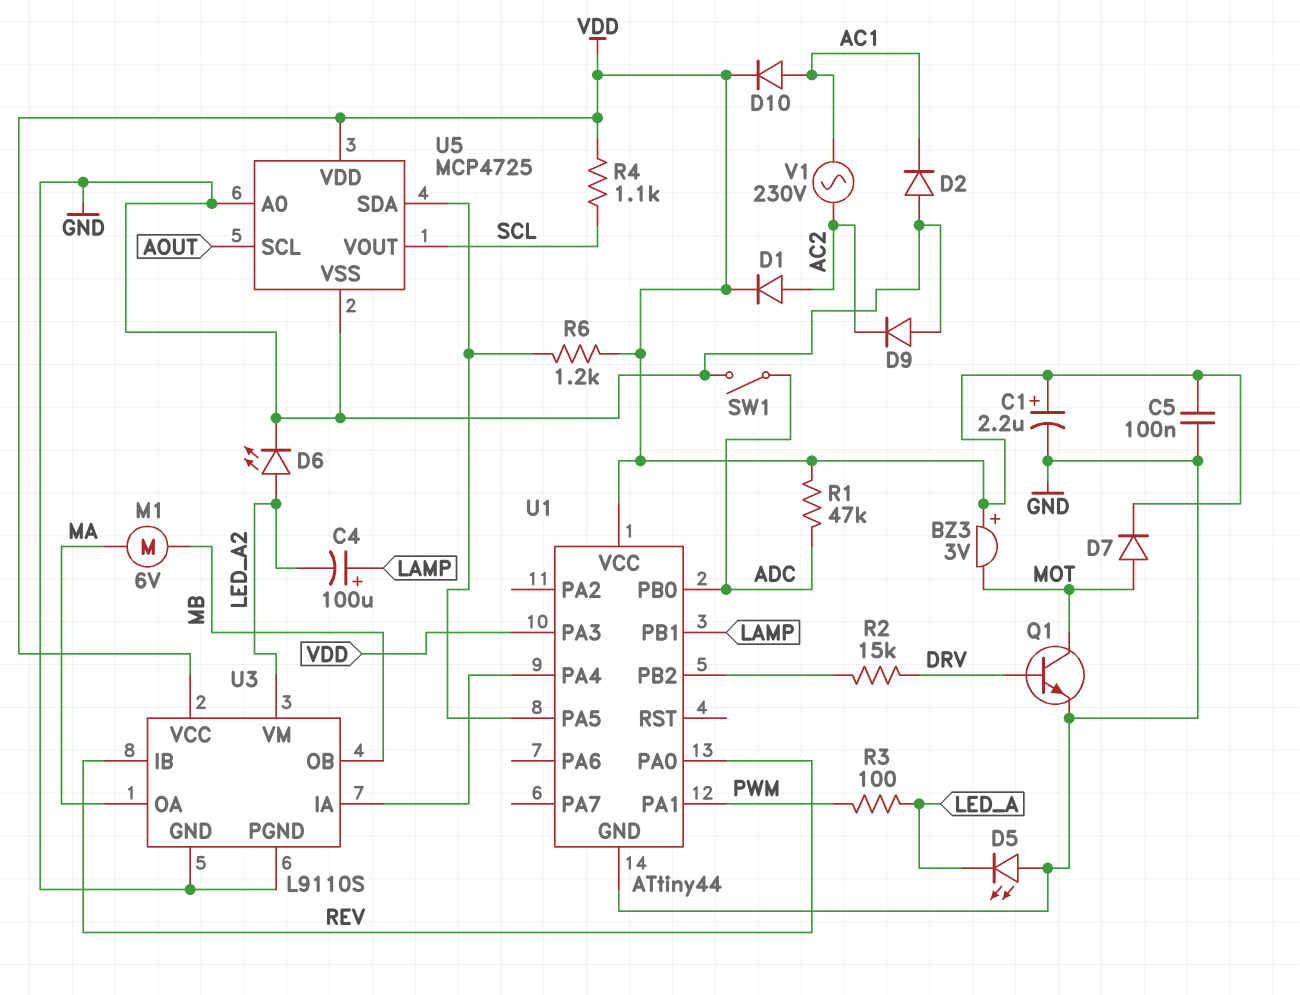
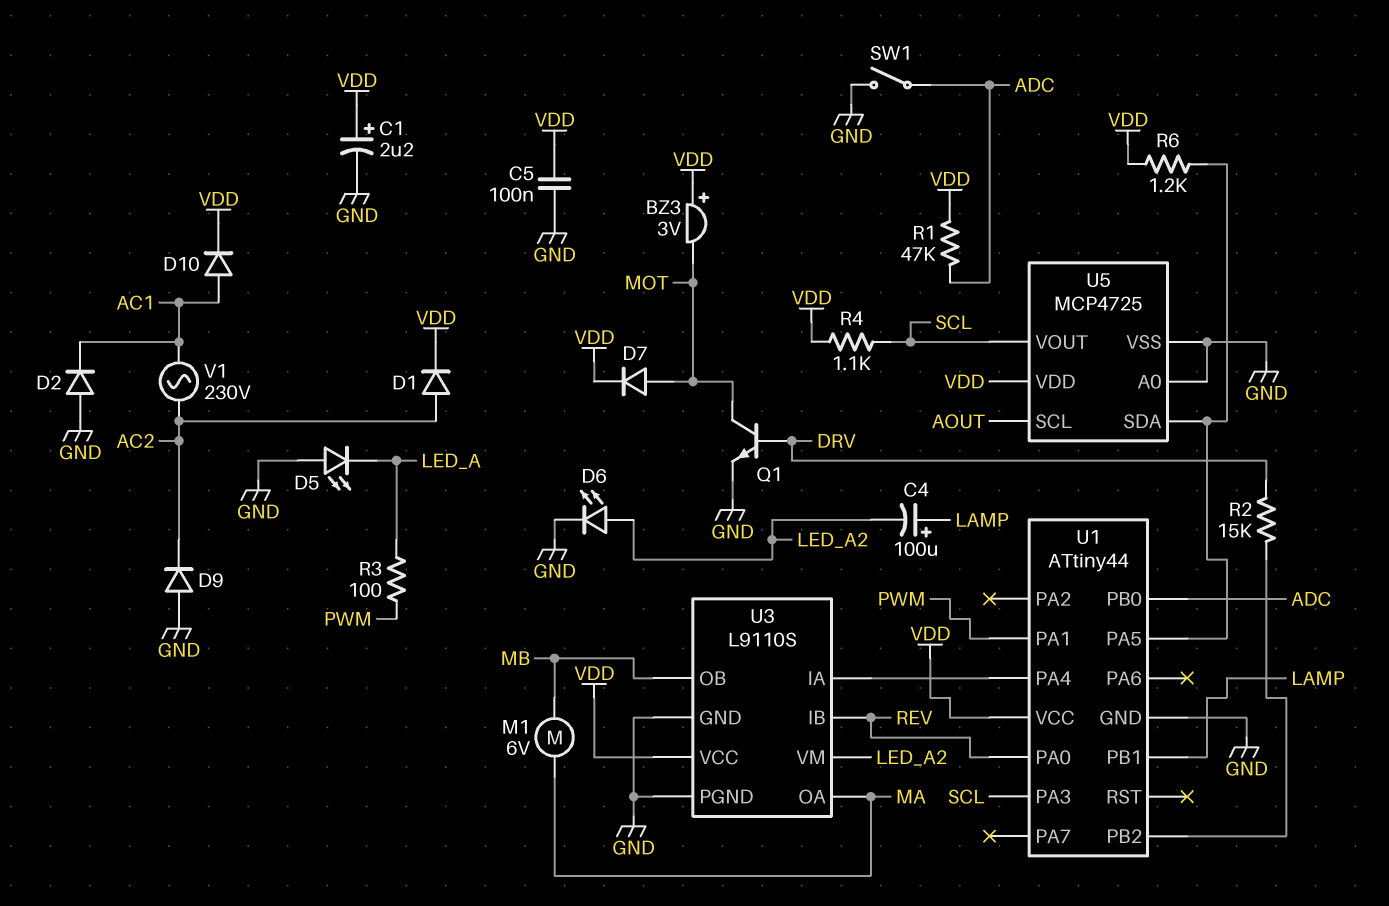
U1 pin PA3: VDD -> SCL

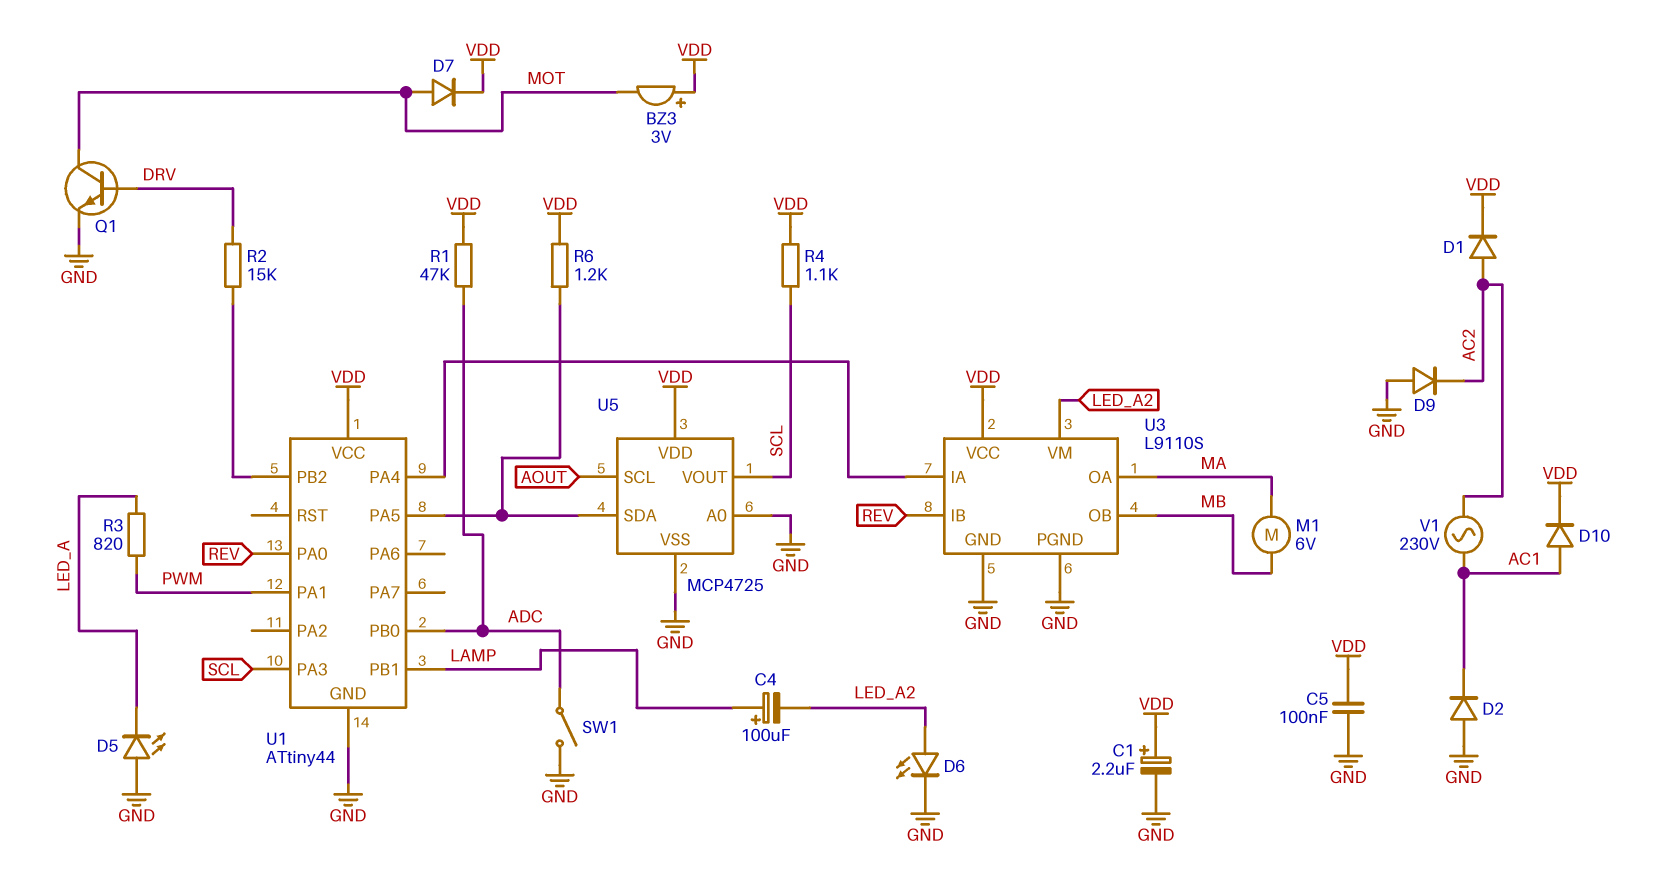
R3: 100 (LED_A, PWM) -> 820 (LED_A, PWM)

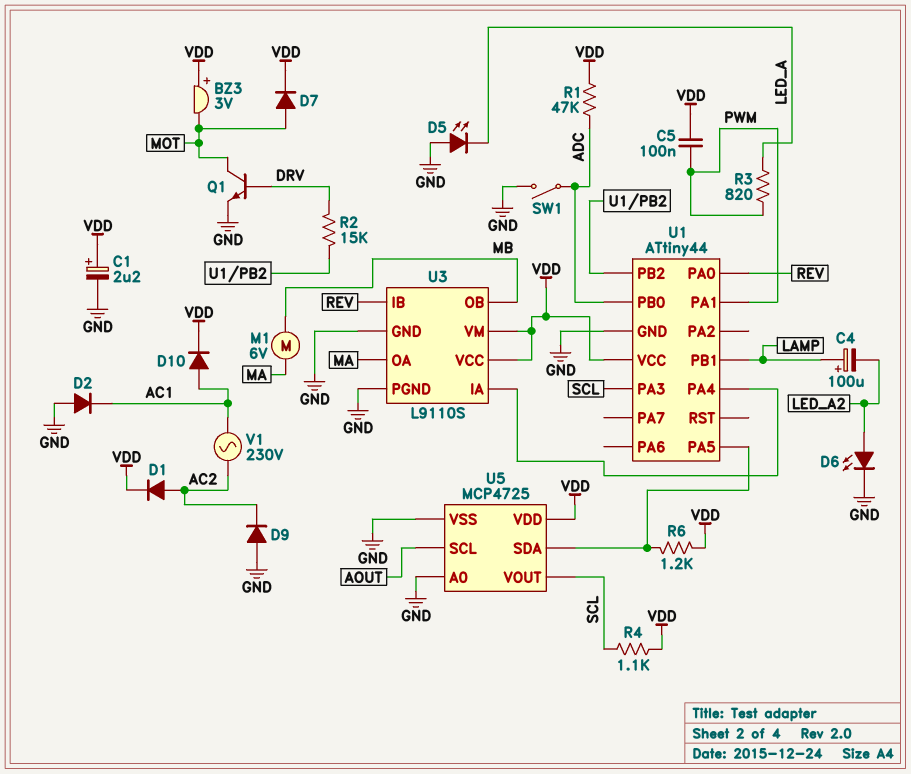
C5: 100nF (GND, VDD) -> 100nF (PWM, VDD)
U3 pin VM: LED_A2 -> VDD

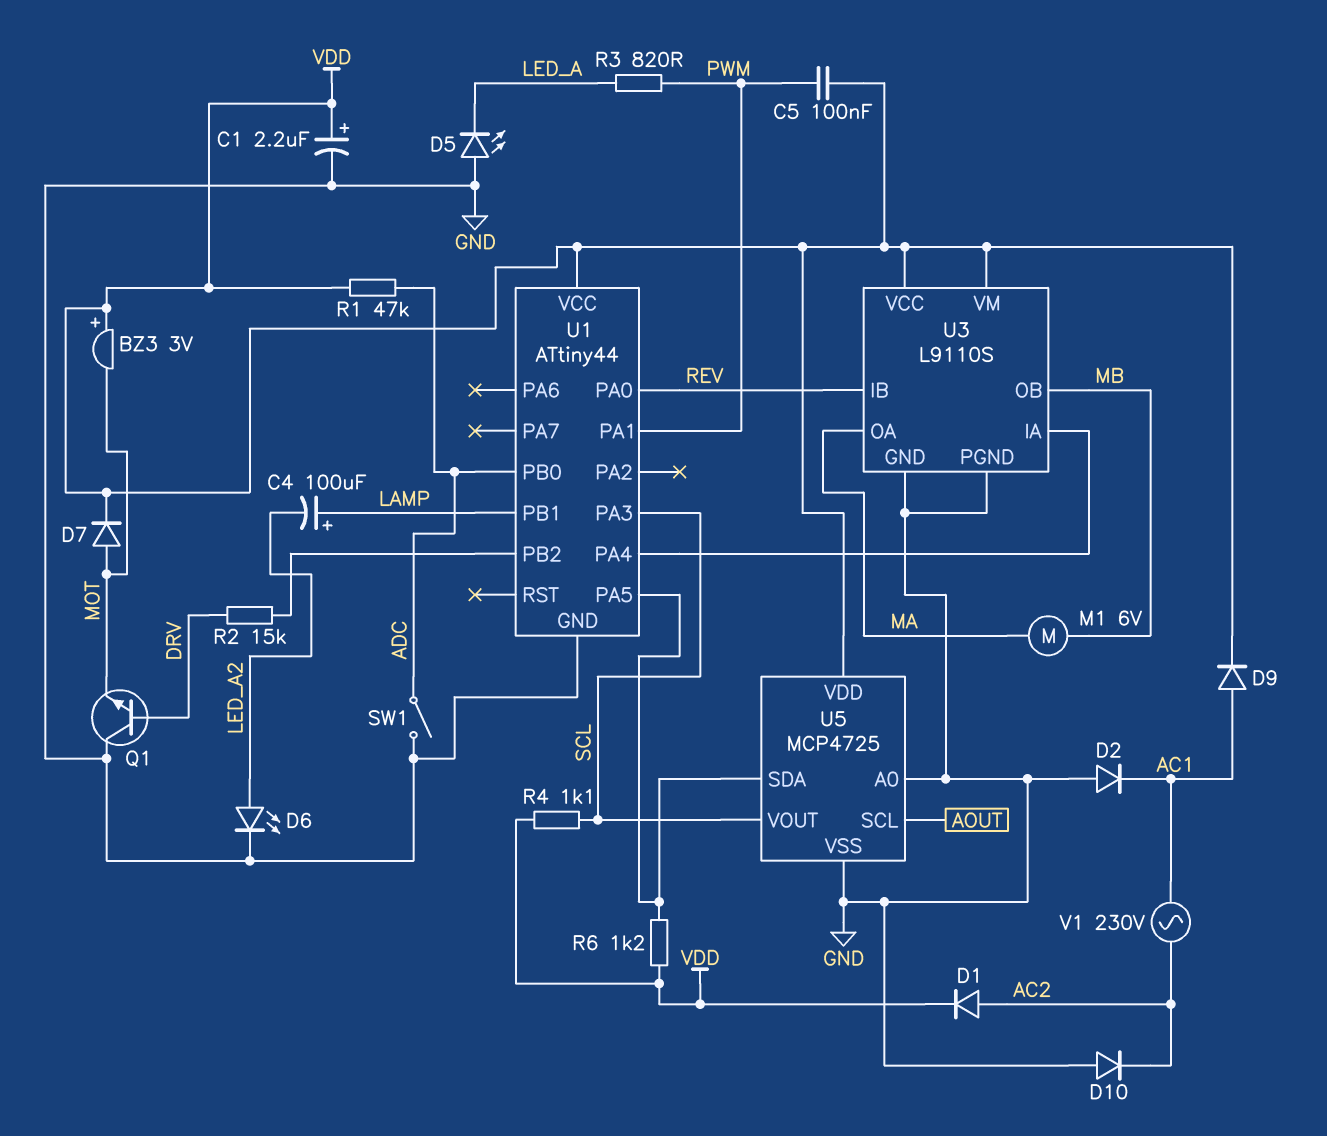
D9: diode (A GND, K AC2) -> diode (A AC1, K VDD)
D10: diode (A AC1, K VDD) -> diode (A GND, K AC2)
Q1: NPN (B DRV, C MOT, E GND) -> NPN (B DRV, C GND, E MOT)

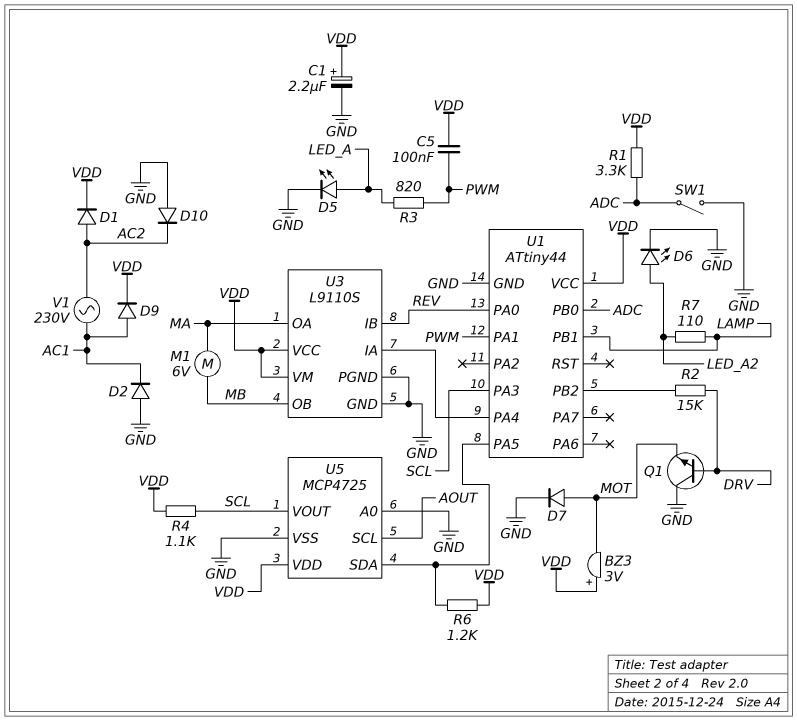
C4: 100uF (plus LAMP, minus LED_A2) -> none
D5: LED (A GND, K LED_A) -> LED (A LED_A, K GND)
D7: diode (A MOT, K VDD) -> diode (A MOT, K GND)
R1: 47k (ADC, VDD) -> 3.3k (ADC, VDD)
R7: none -> 110 (LAMP, LED_A2)

